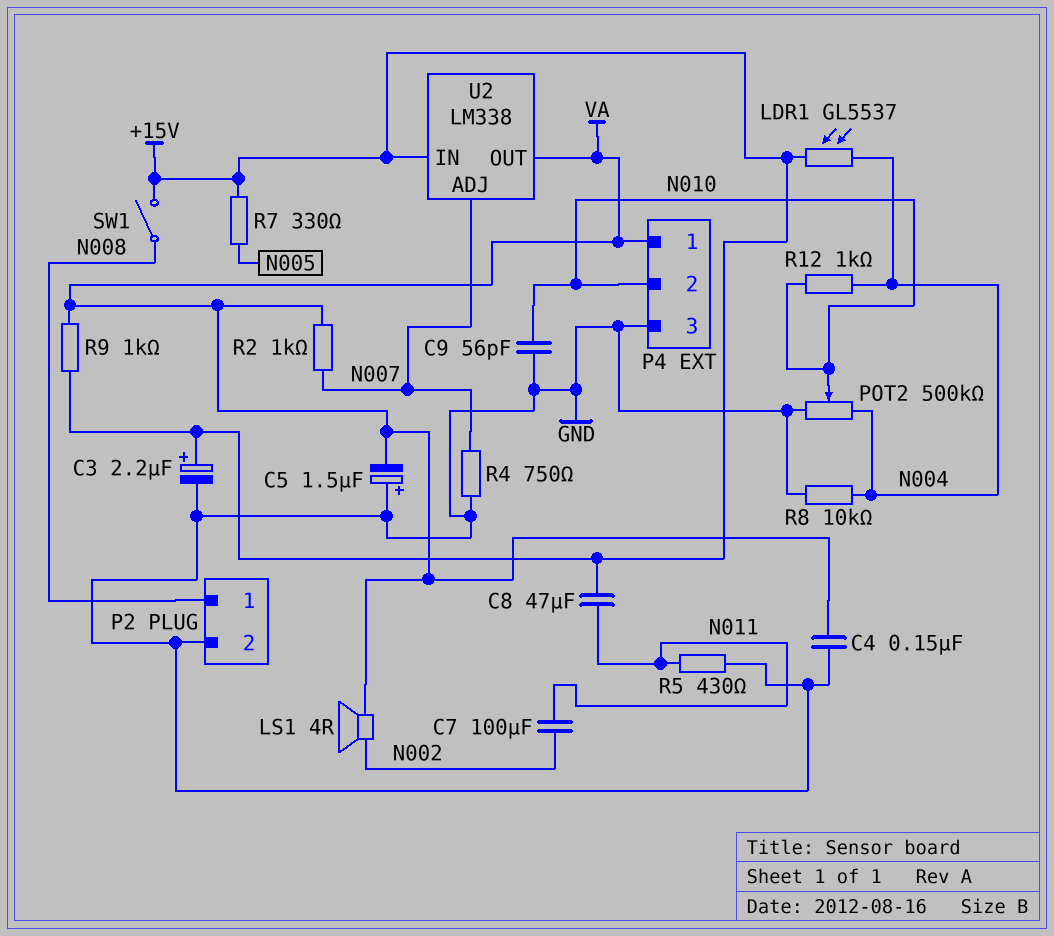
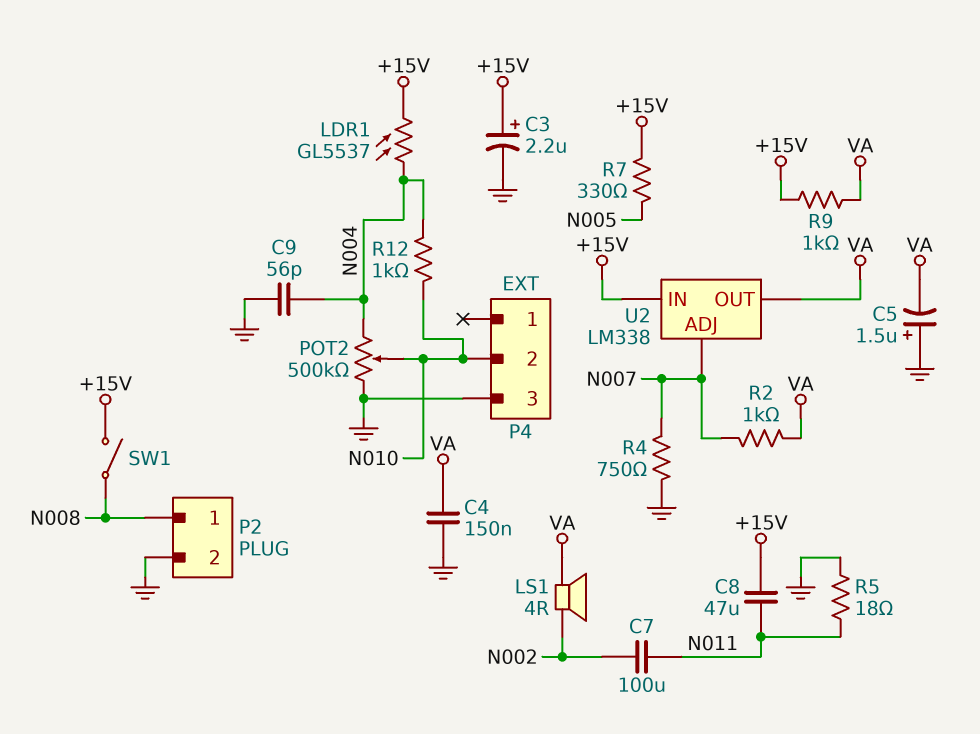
C9: 56pF (GND, N010) -> 56pF (GND, N004)
P4 pin 1: VA -> none
R5: 430 (GND, N011) -> 18 (GND, N011)
R8: 10k (GND, N004) -> none

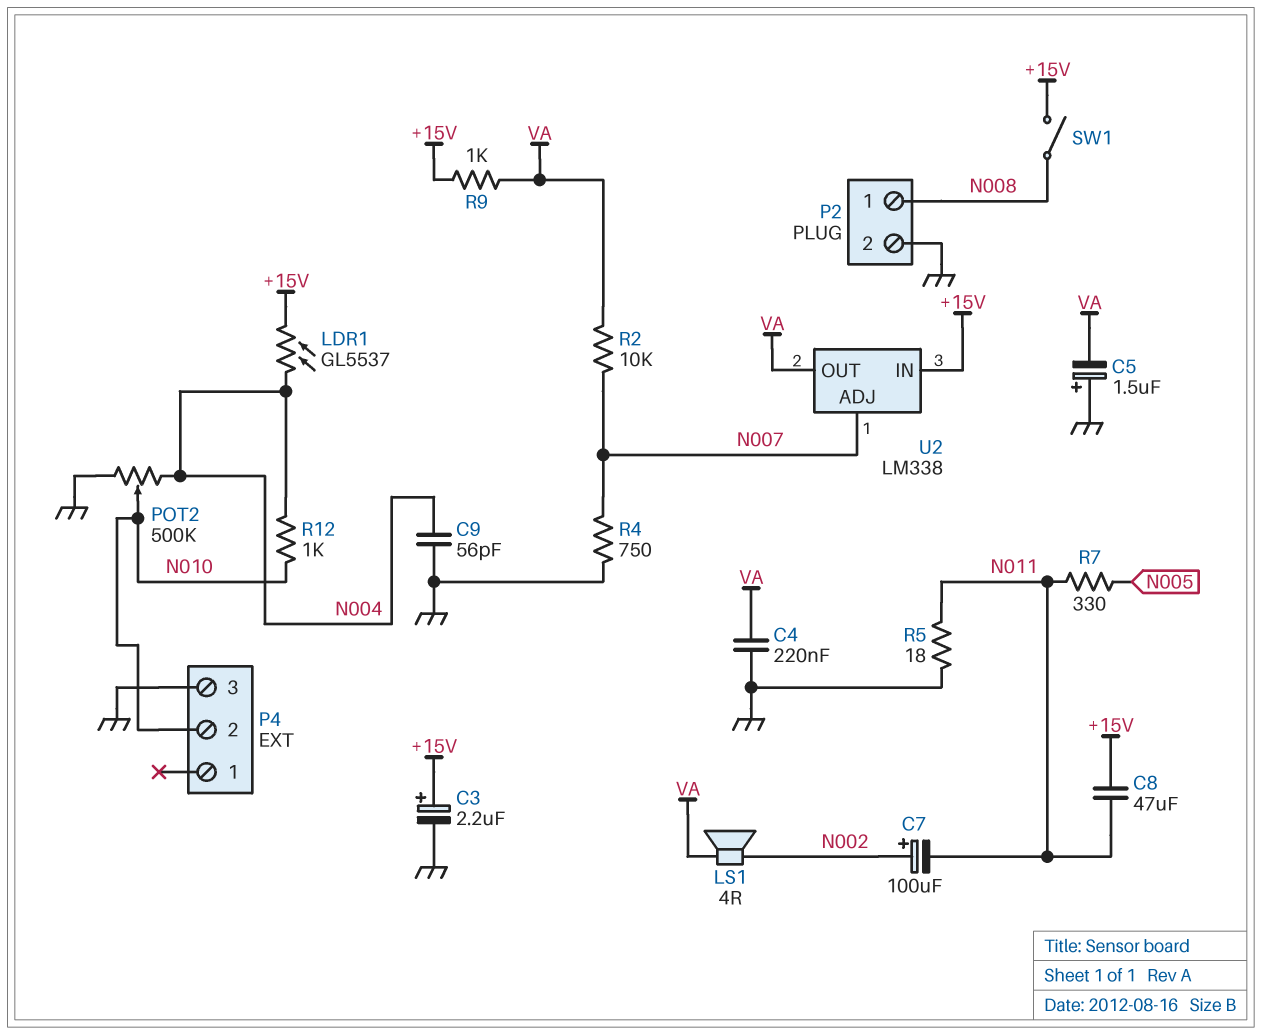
C4: 150nF (GND, VA) -> 220nF (GND, VA)
C7: 100uF (N002, N011) -> 100uF (plus N002, minus N011)
R2: 1k (N007, VA) -> 10k (N007, VA)
R7: 330 (+15V, N005) -> 330 (N005, N011)

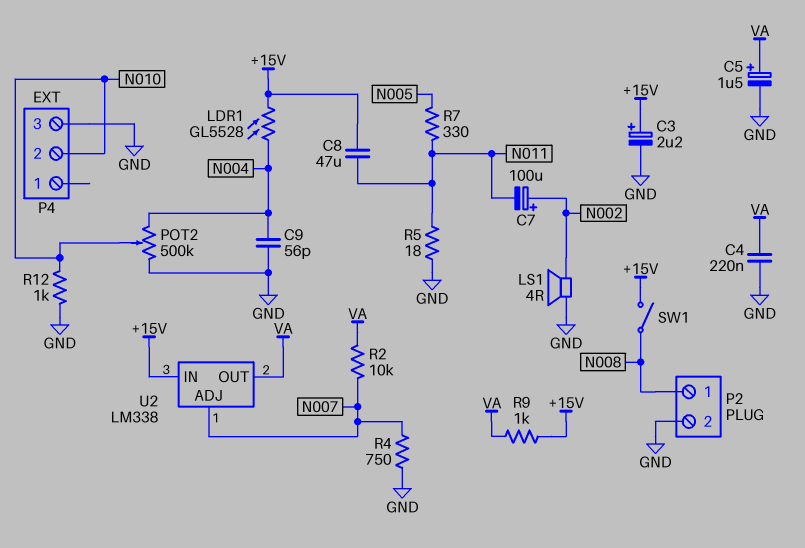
C5: 1.5uF (plus GND, minus VA) -> 1.5uF (plus VA, minus GND)
LDR1: GL5537 (+15V, N004) -> GL5528 (+15V, N004)
LS1: speaker 4R (N002, VA) -> speaker 4R (GND, N002)
R12: 1k (N004, N010) -> 1k (GND, N010)

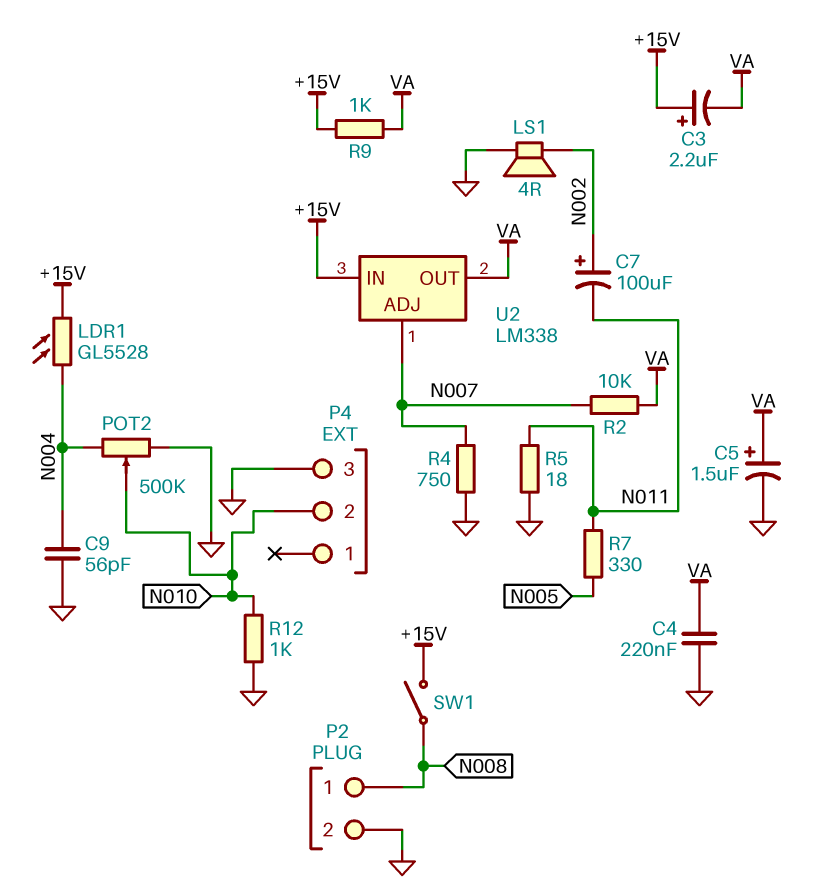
C3: 2.2uF (plus +15V, minus GND) -> 2.2uF (plus +15V, minus VA)
C8: 47uF (+15V, N011) -> none

